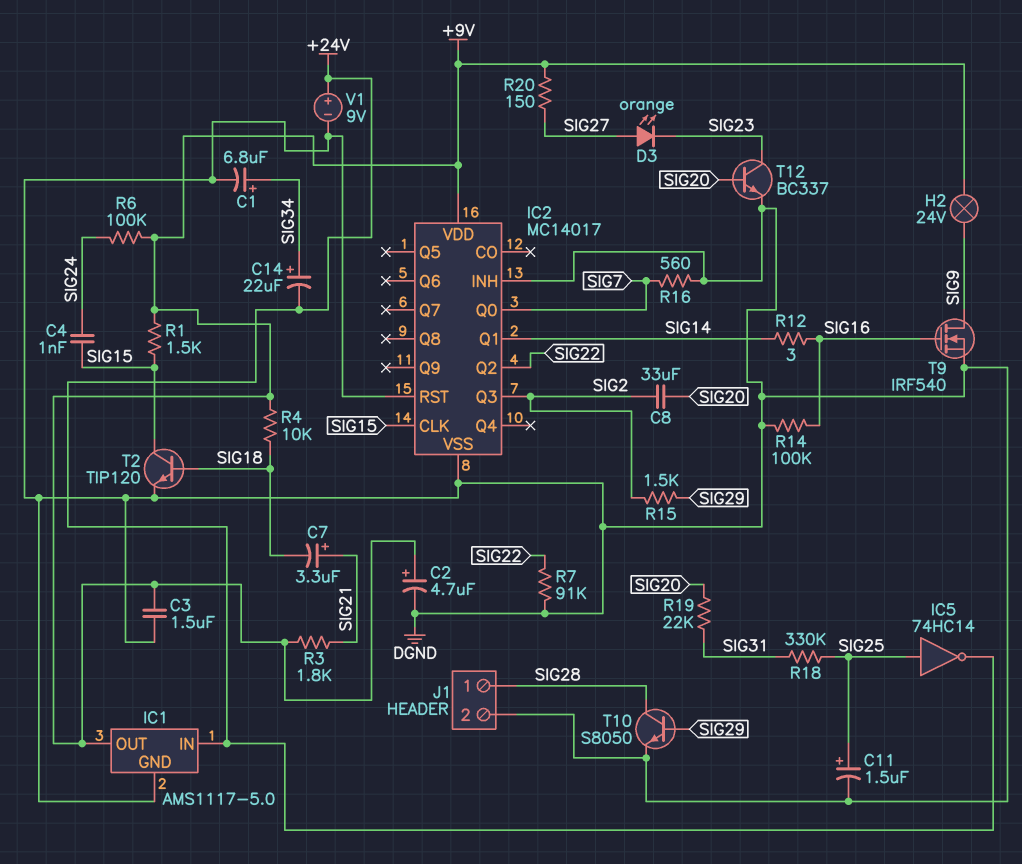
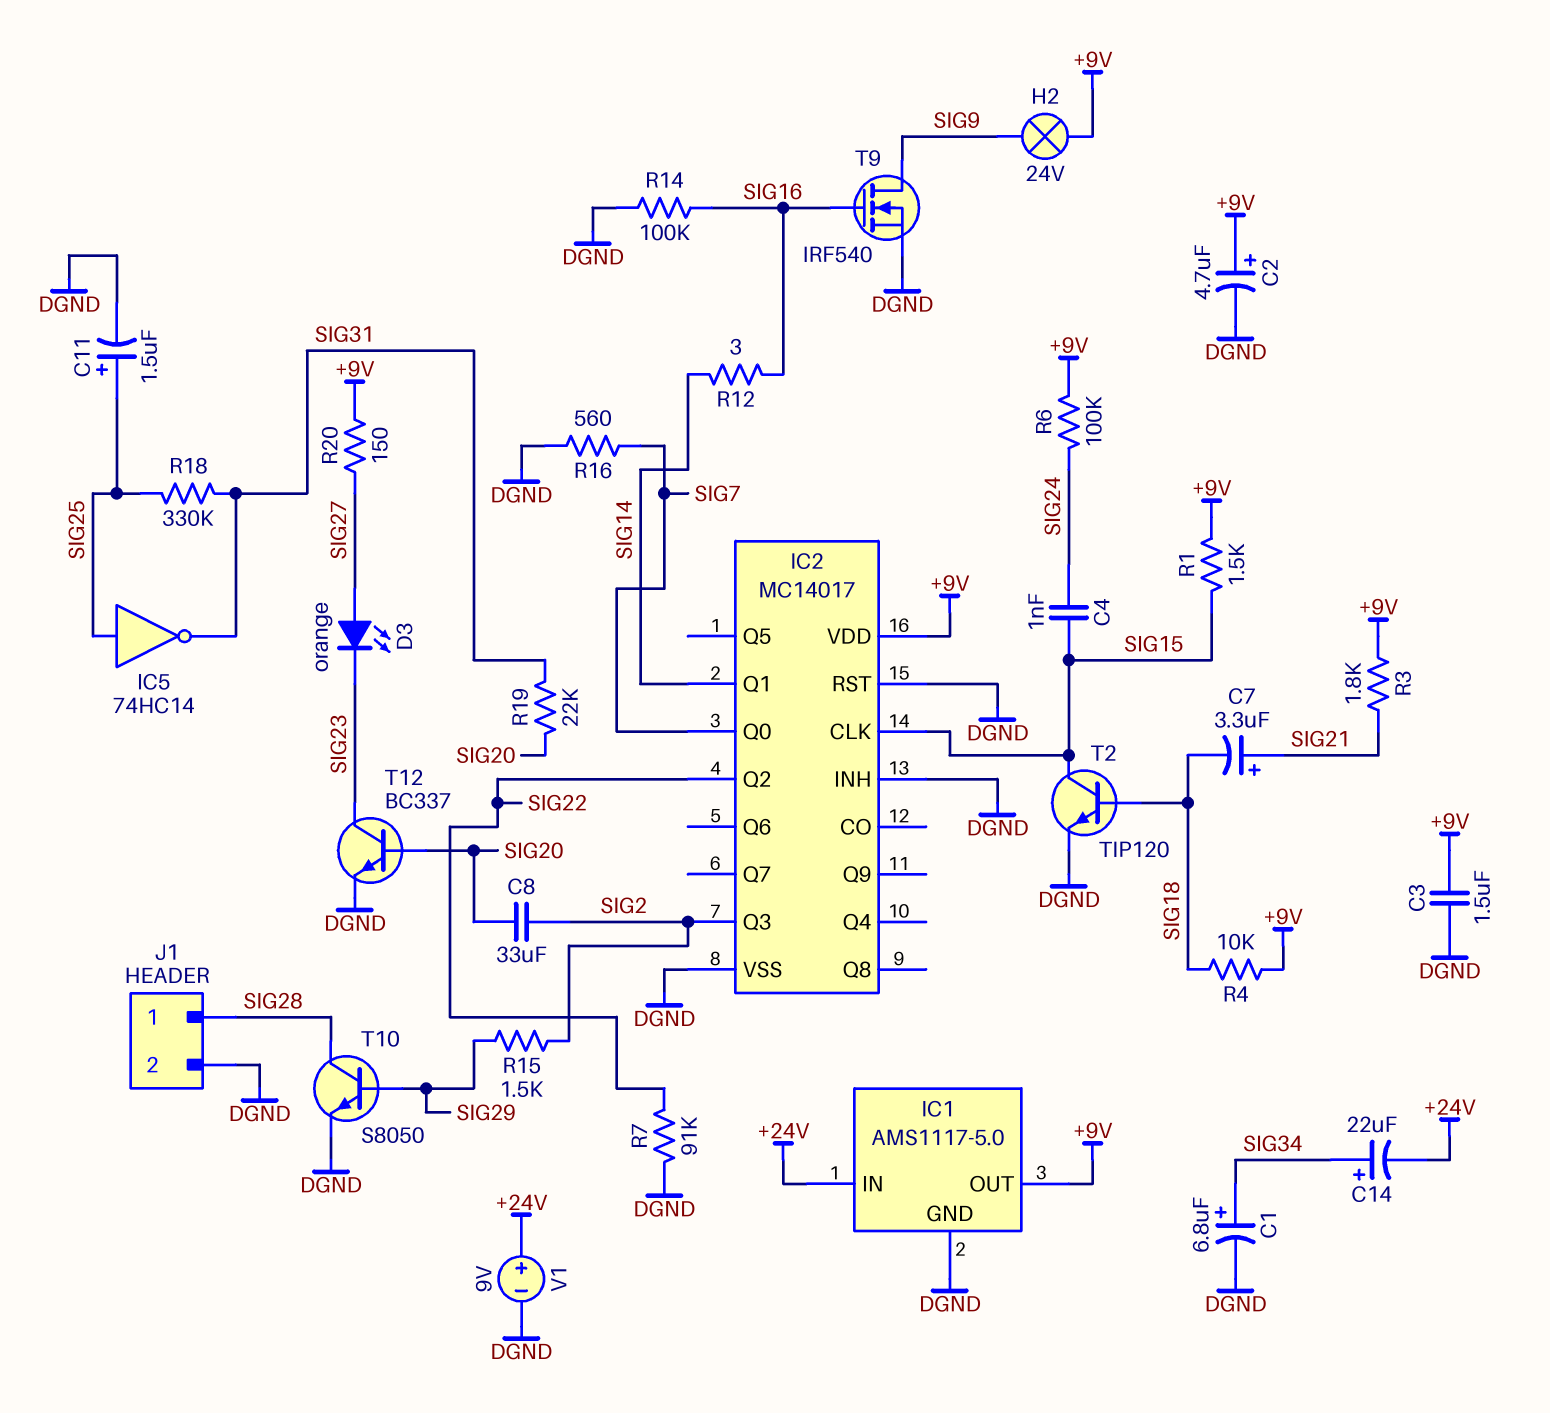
IC5: NOT 74HC14 (in SIG25, out +24V) -> NOT 74HC14 (in SIG25, out SIG31)

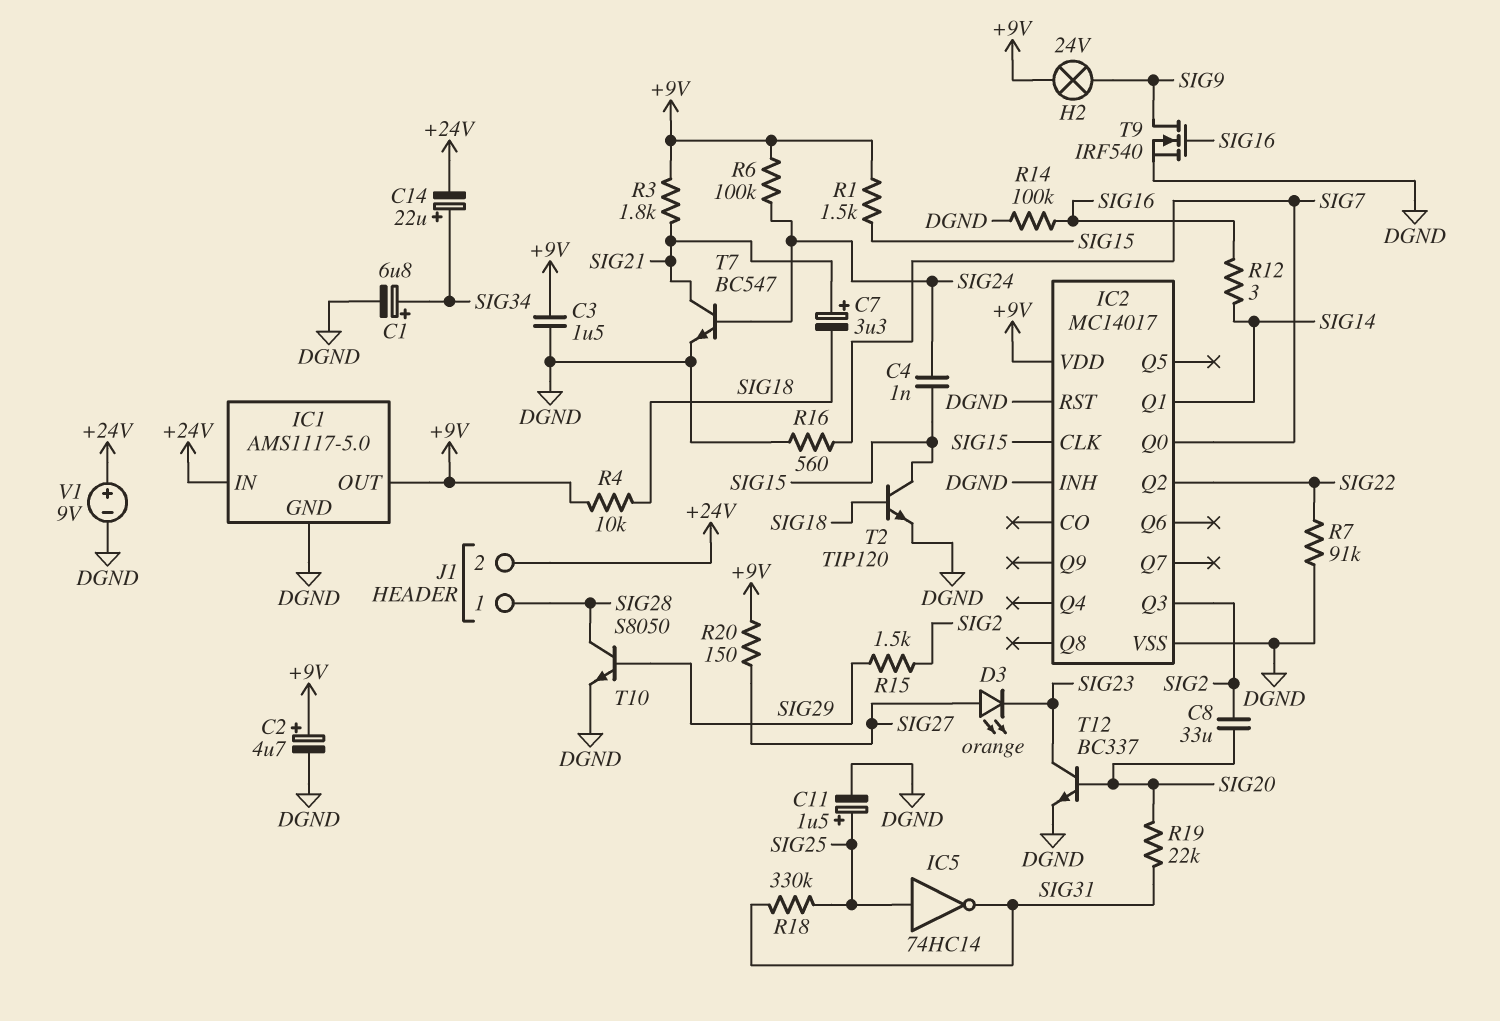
J1 pin 2: DGND -> +24V
T7: none -> NPN BC547 (B SIG24, C SIG21, E DGND)

